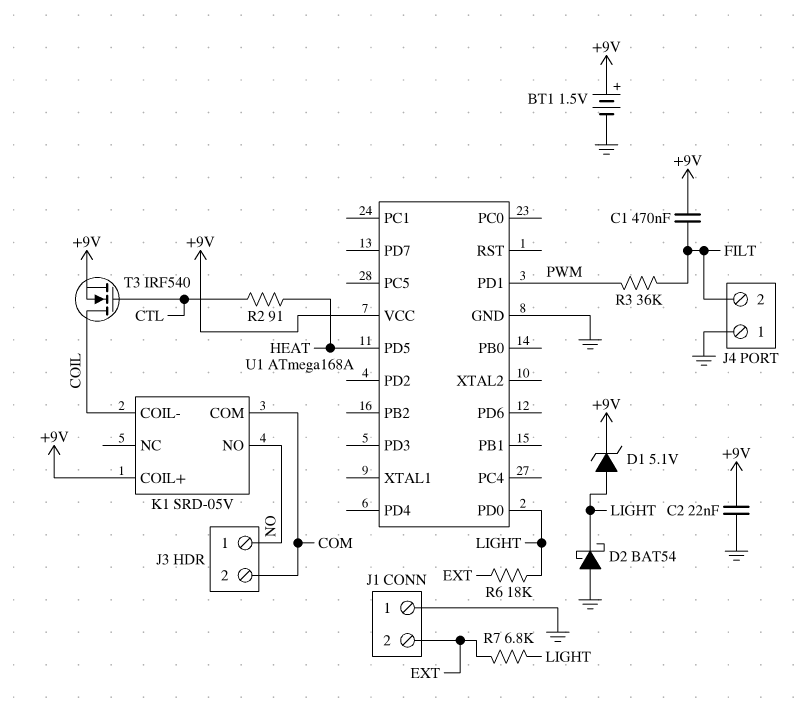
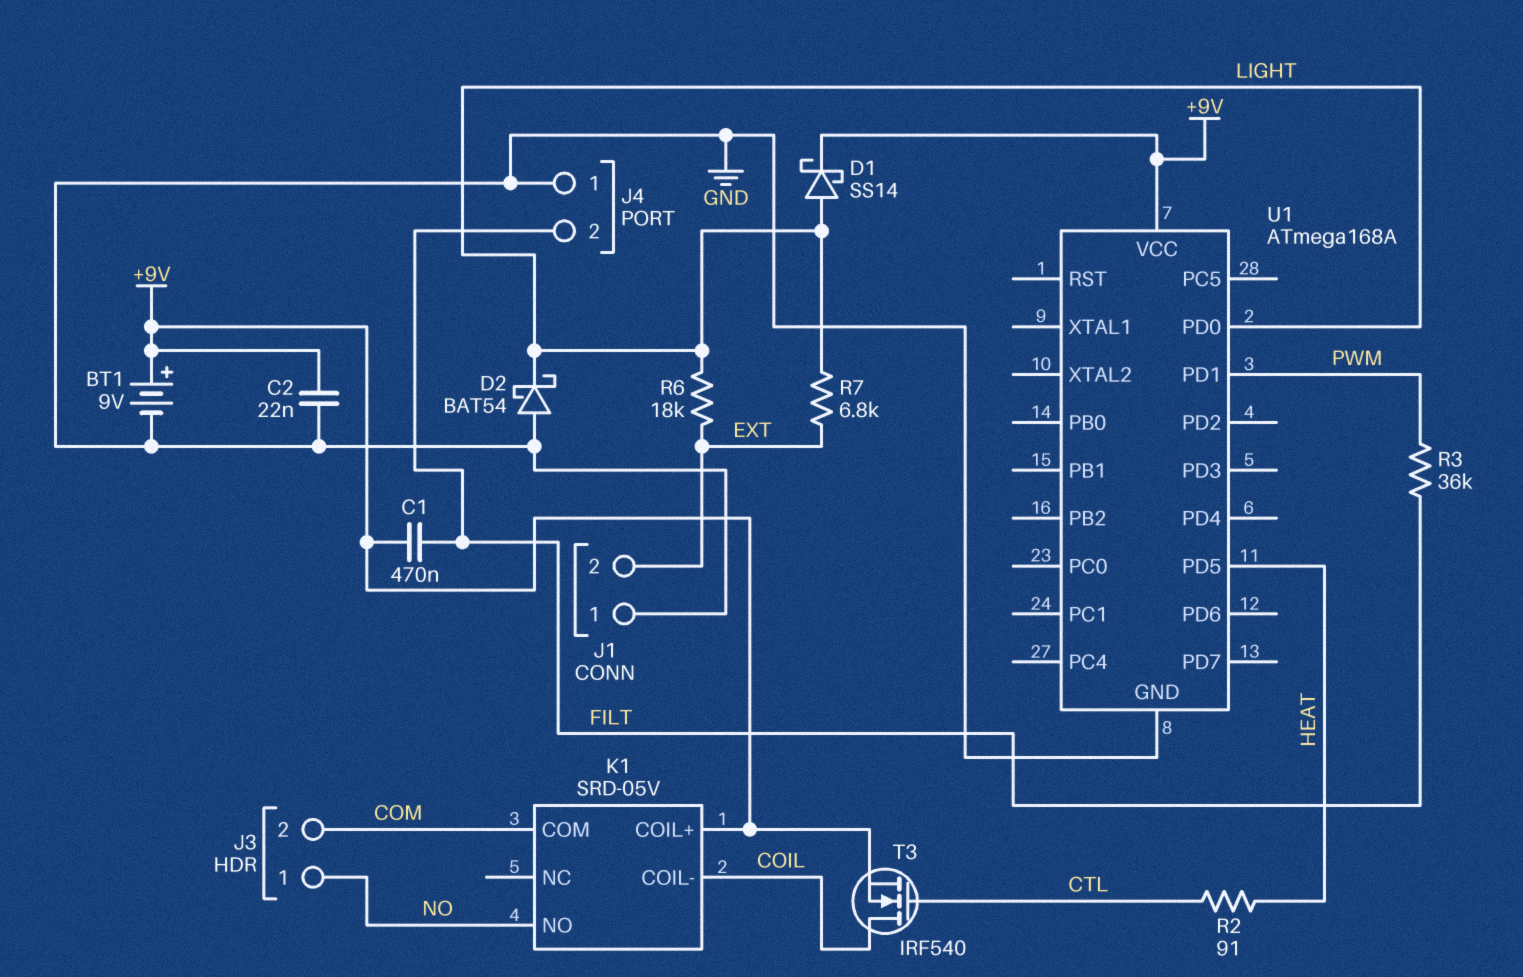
BT1: 1.5V (plus +9V, minus GND) -> 9V (plus +9V, minus GND)
D1: zener 5.1V (A LIGHT, K +9V) -> schottky SS14 (A LIGHT, K +9V)

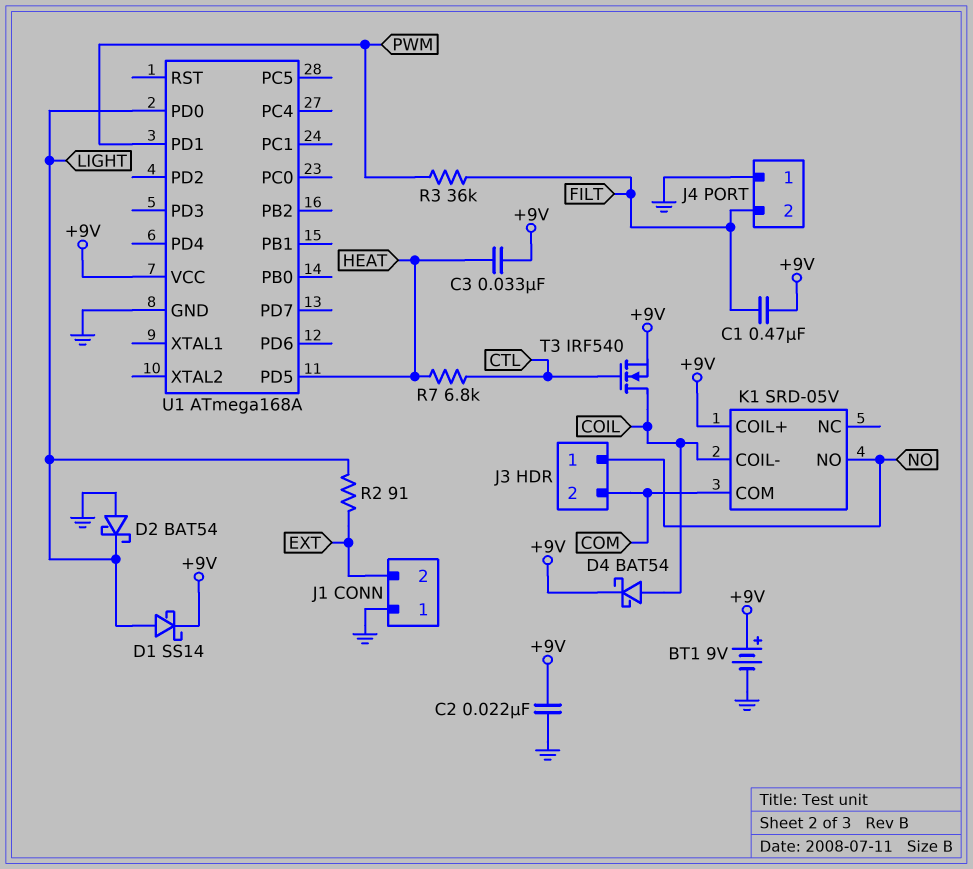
C3: none -> 33nF (+9V, HEAT)
D4: none -> schottky BAT54 (A COIL, K +9V)
R2: 91 (CTL, HEAT) -> 91 (EXT, LIGHT)
R6: 18k (EXT, LIGHT) -> none
R7: 6.8k (EXT, LIGHT) -> 6.8k (CTL, HEAT)

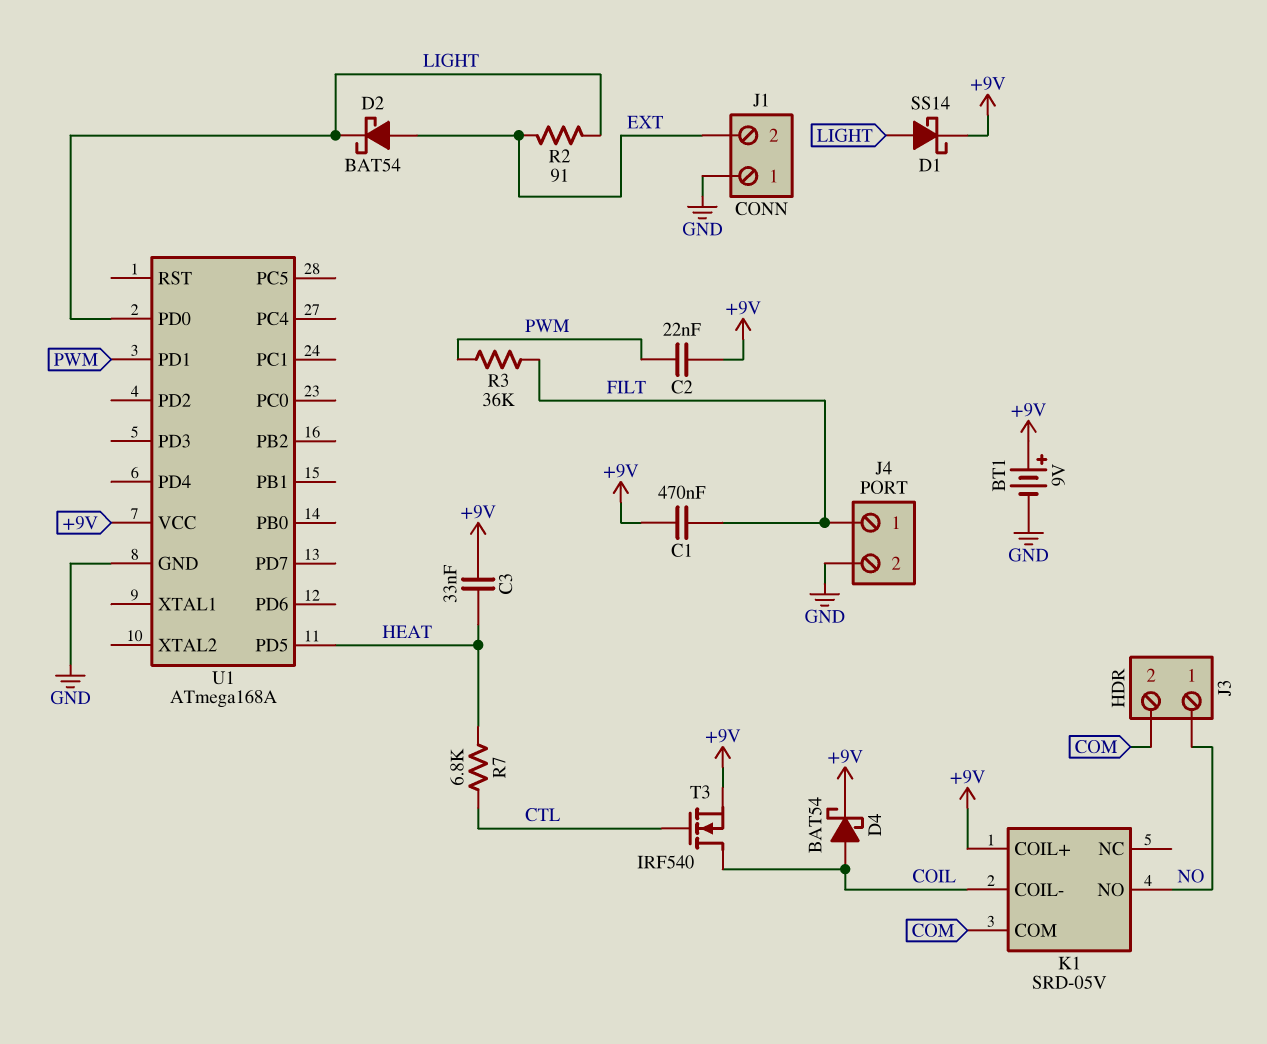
C2: 22nF (+9V, GND) -> 22nF (+9V, PWM)
D2: schottky BAT54 (A GND, K LIGHT) -> schottky BAT54 (A EXT, K LIGHT)
J4 pin 1: GND -> FILT
J4 pin 2: FILT -> GND

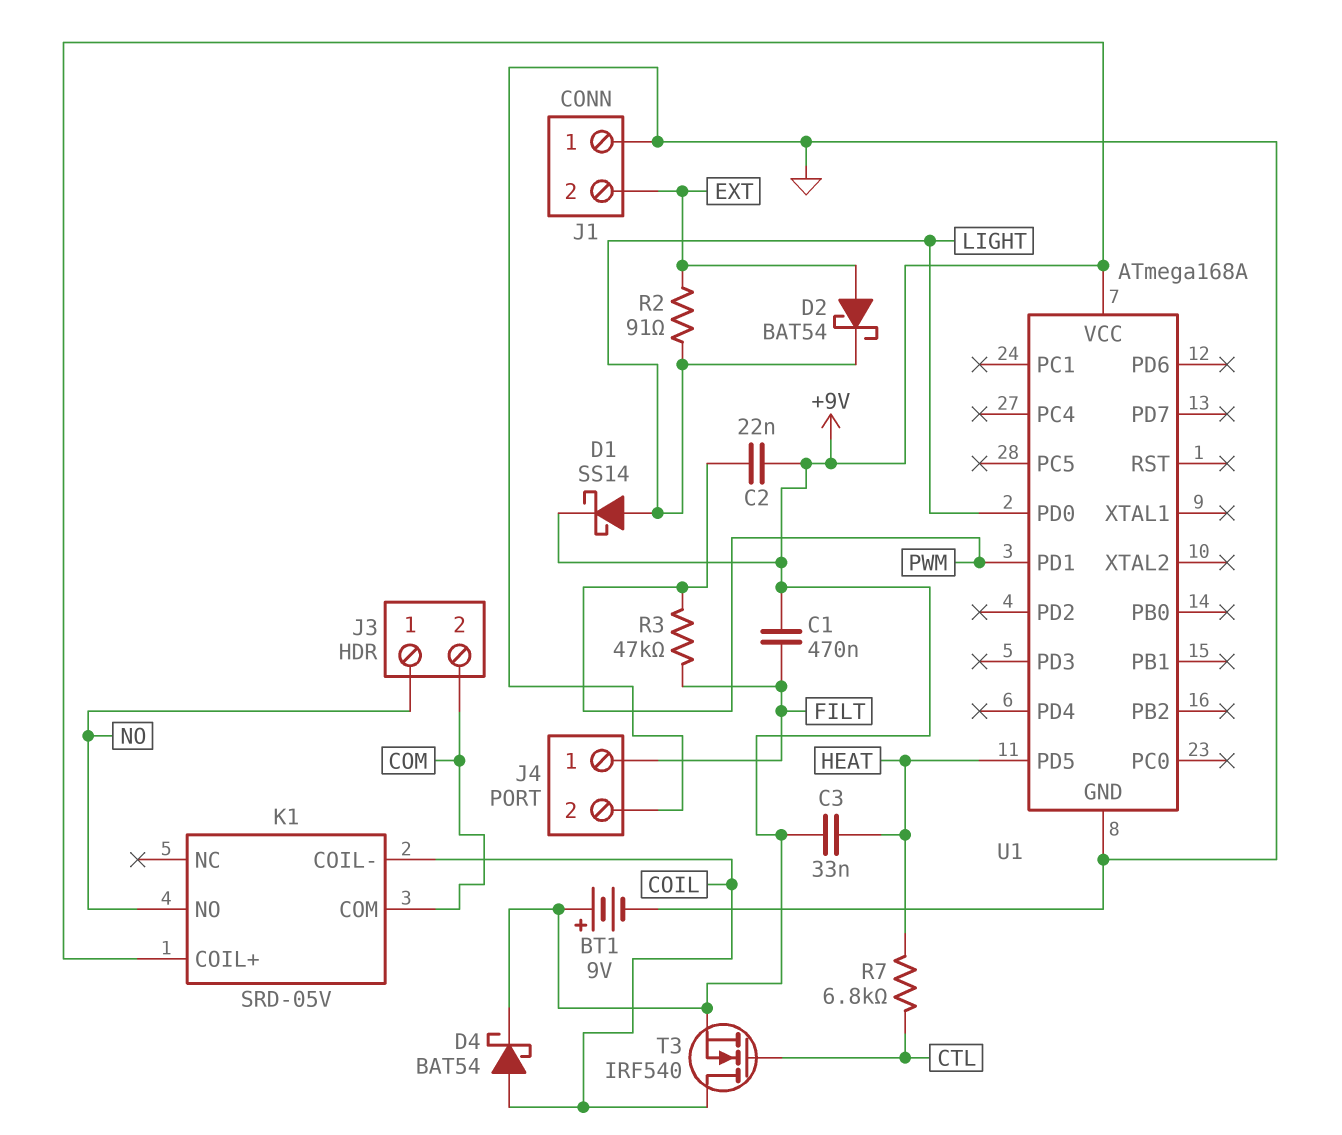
R3: 36k (FILT, PWM) -> 47k (FILT, PWM)

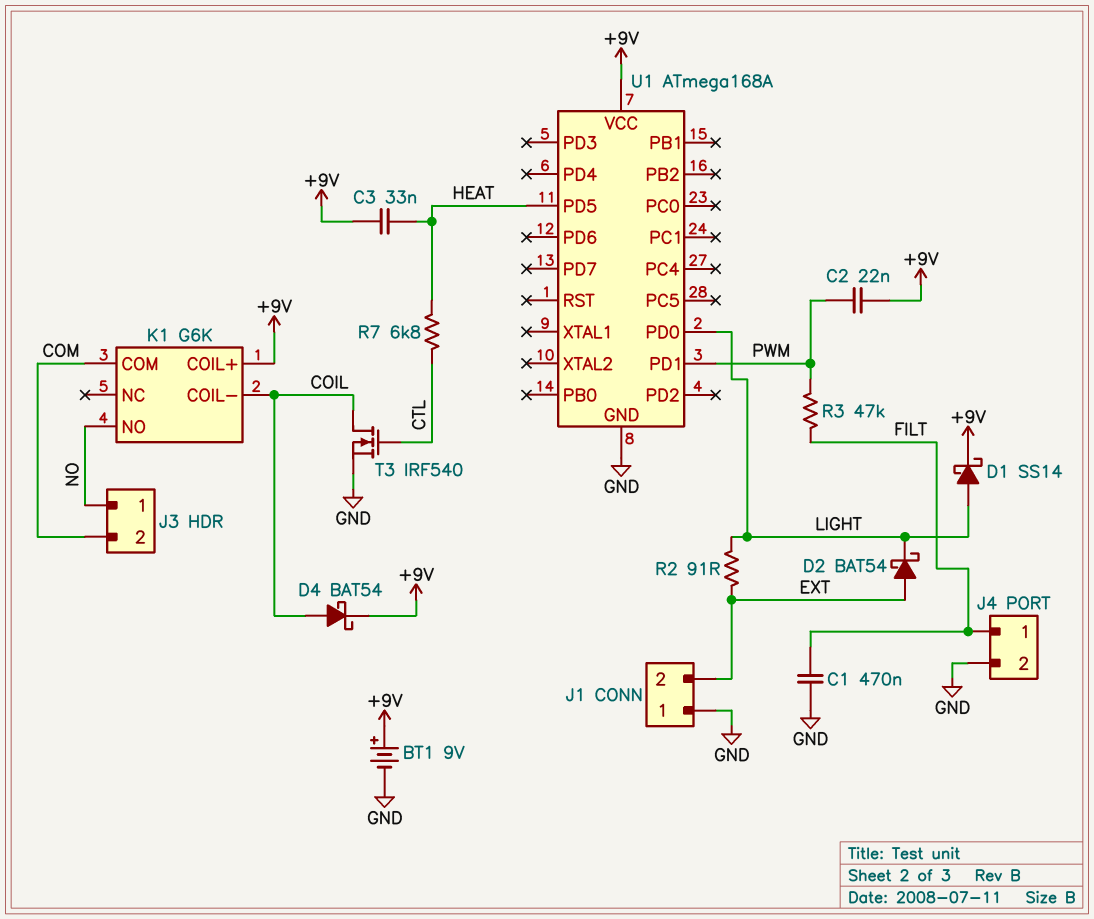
C1: 470nF (+9V, FILT) -> 470nF (FILT, GND)
K1: SRD-05V -> G6K
T3: NMOS IRF540 (G CTL, D COIL, S +9V) -> NMOS IRF540 (G CTL, D COIL, S GND)

